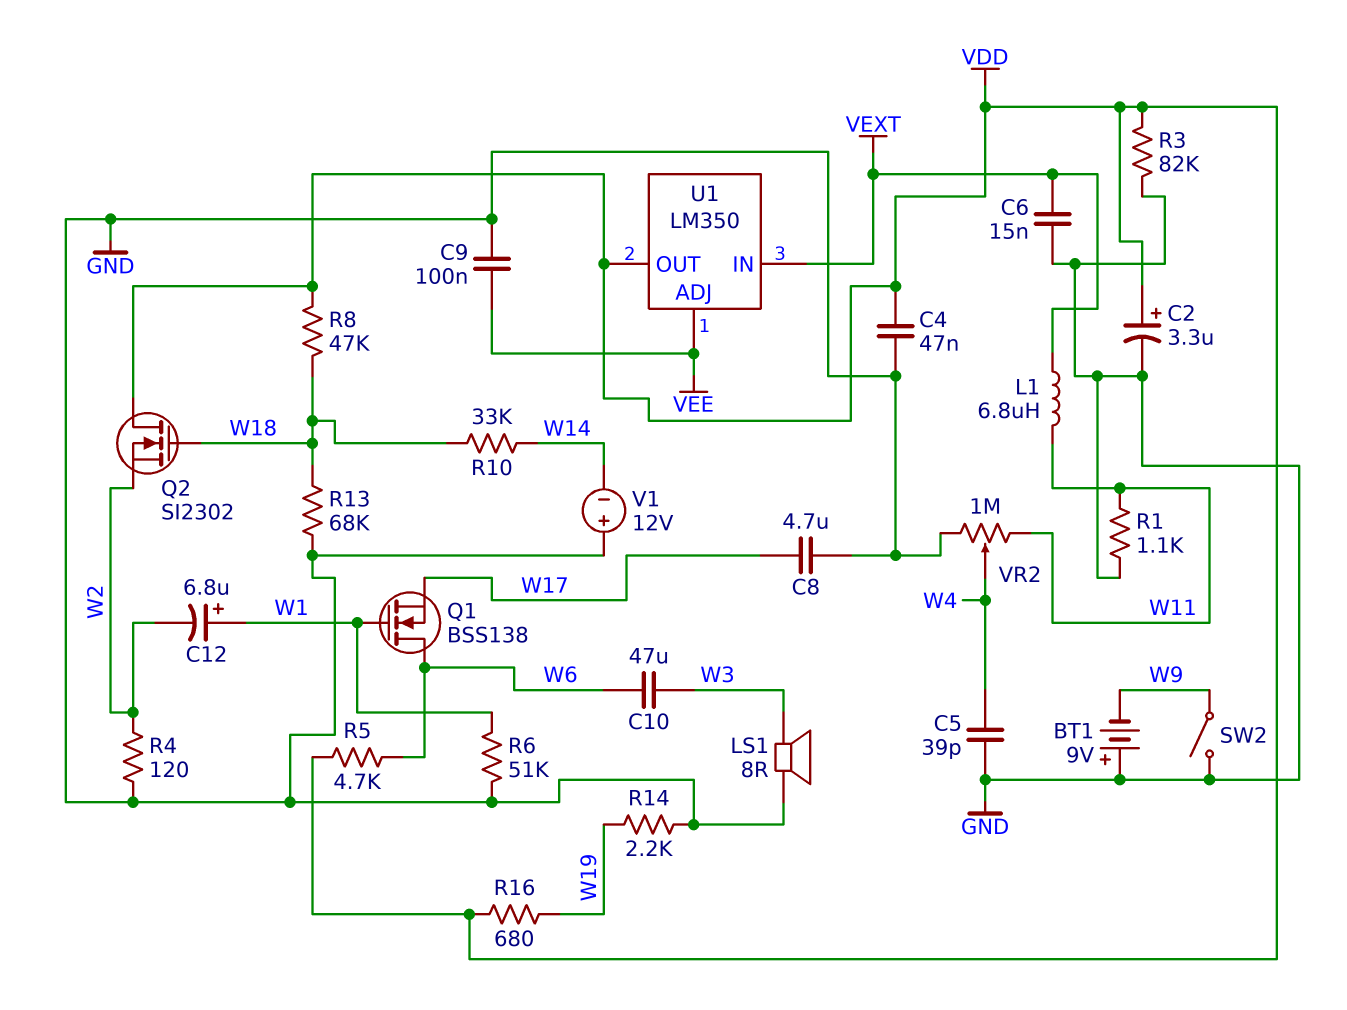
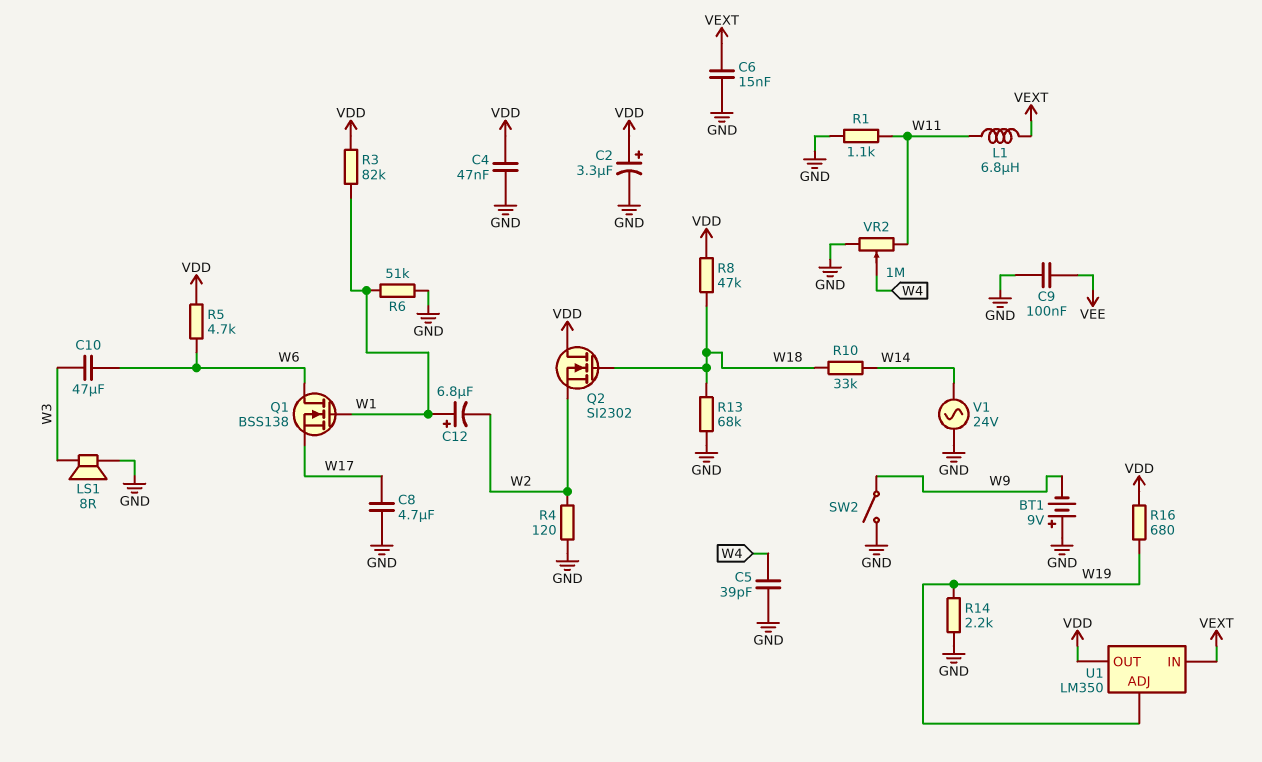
R3: 82k (GND, VDD) -> 82k (VDD, W1)
U1 pin ADJ: VEE -> W19
V1: 12V (plus GND, minus W14) -> AC 24V (GND, W14)

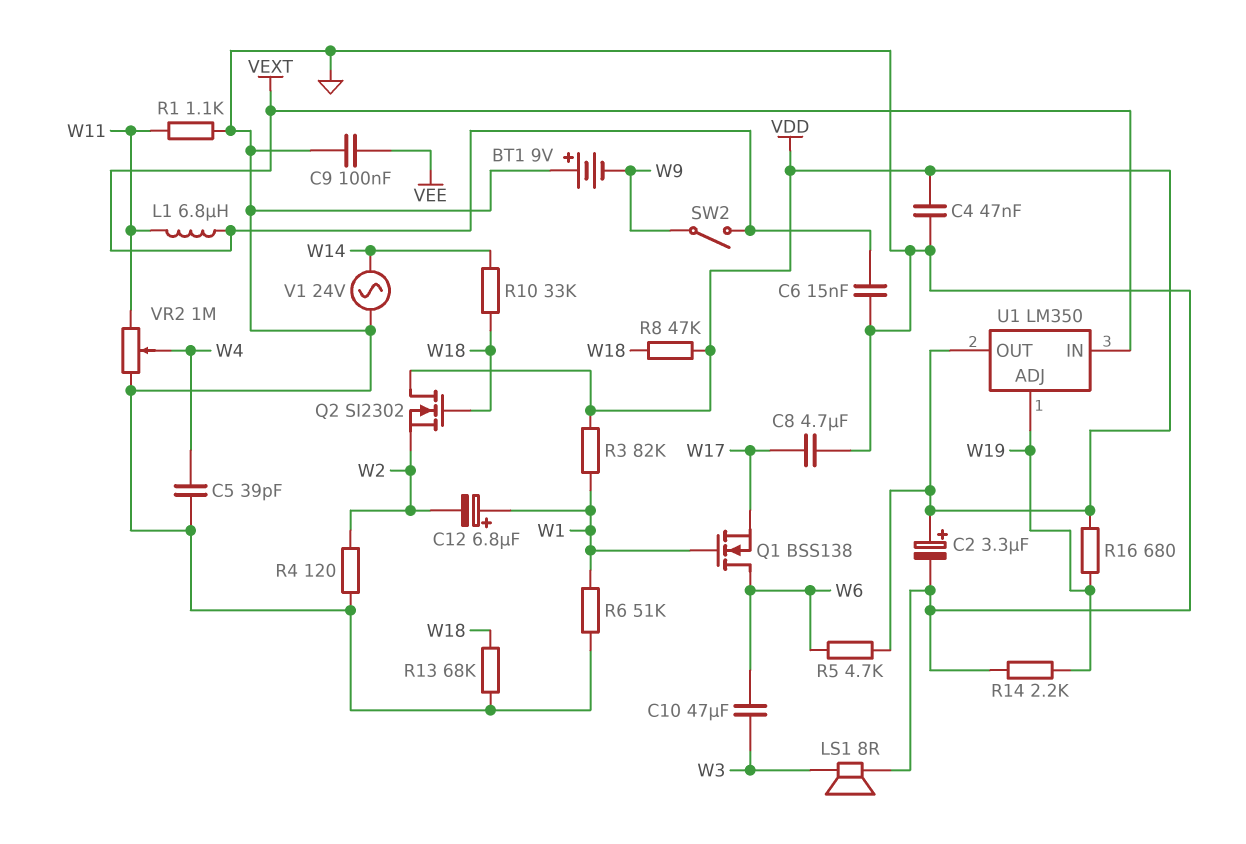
SW2: switch (GND, W9) -> switch (VEXT, W9)

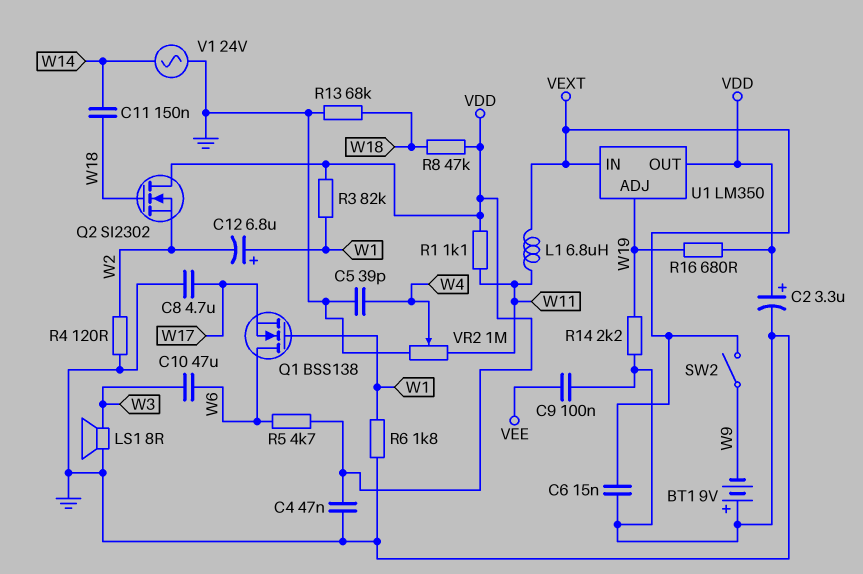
C11: none -> 150nF (W14, W18)
R1: 1.1k (GND, W11) -> 1.1k (VDD, W11)
R6: 51k (GND, W1) -> 1.8k (GND, W1)
R10: 33k (W14, W18) -> none

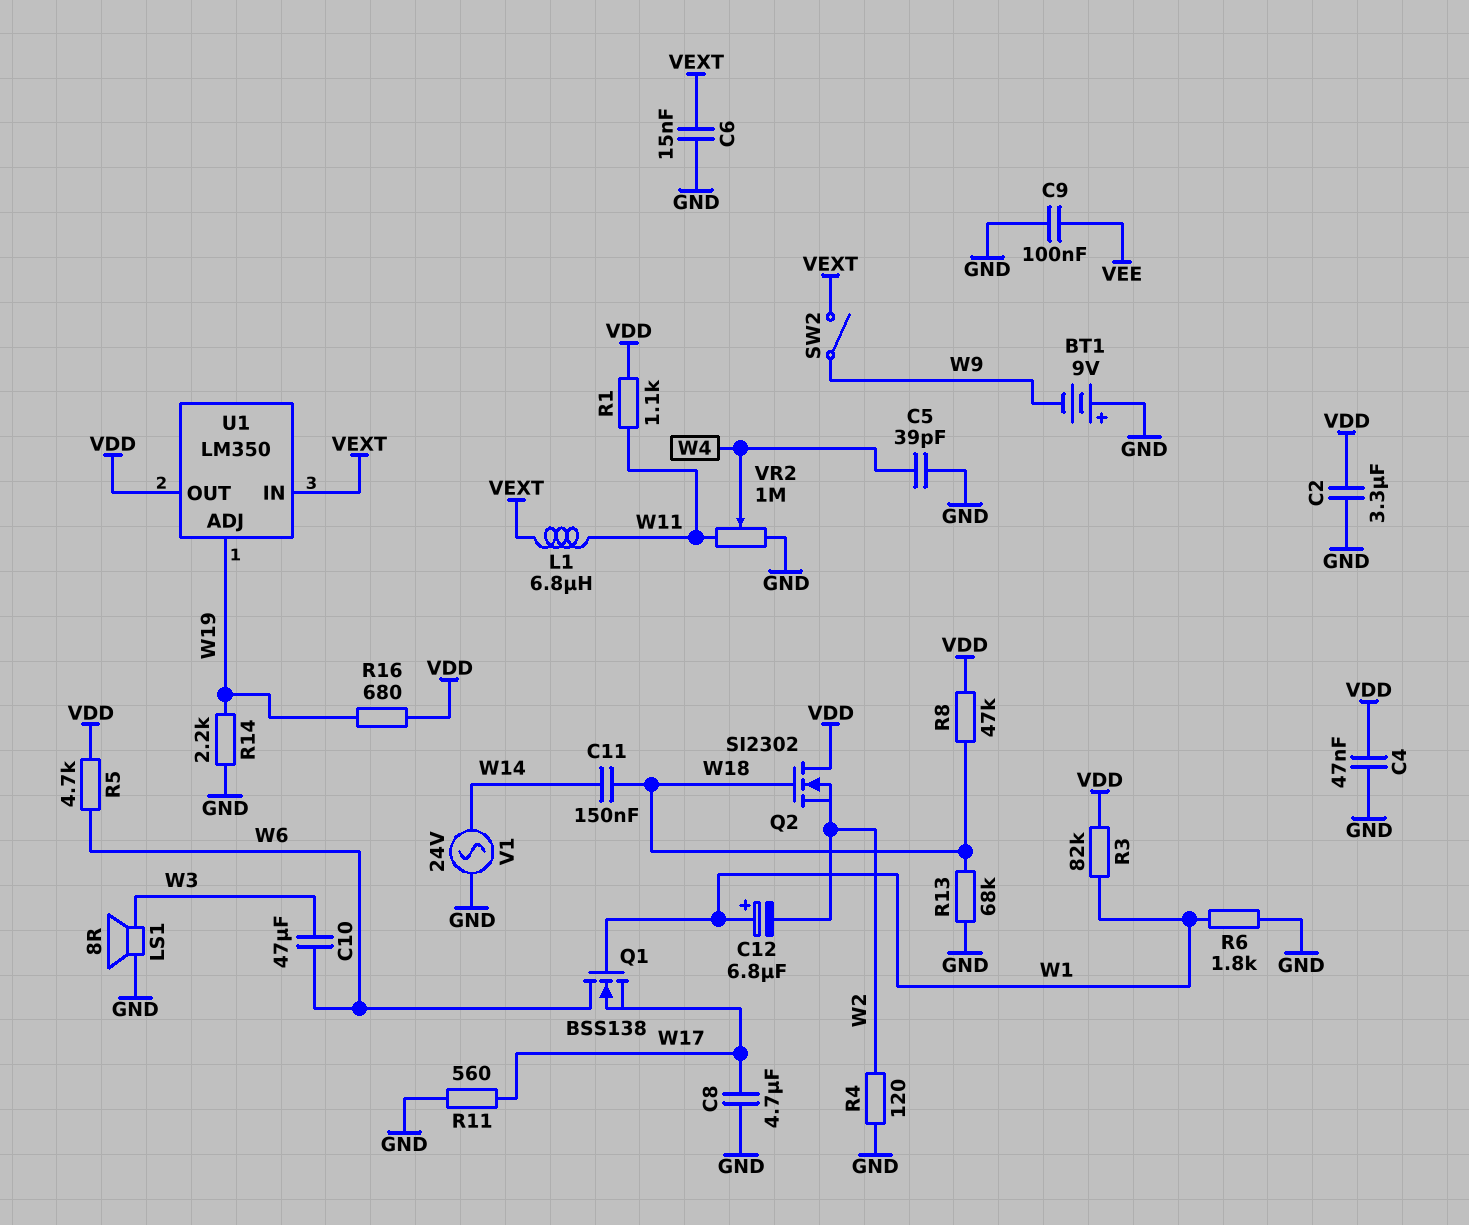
C2: 3.3uF (plus VDD, minus GND) -> 3.3uF (GND, VDD)
R11: none -> 560 (GND, W17)

